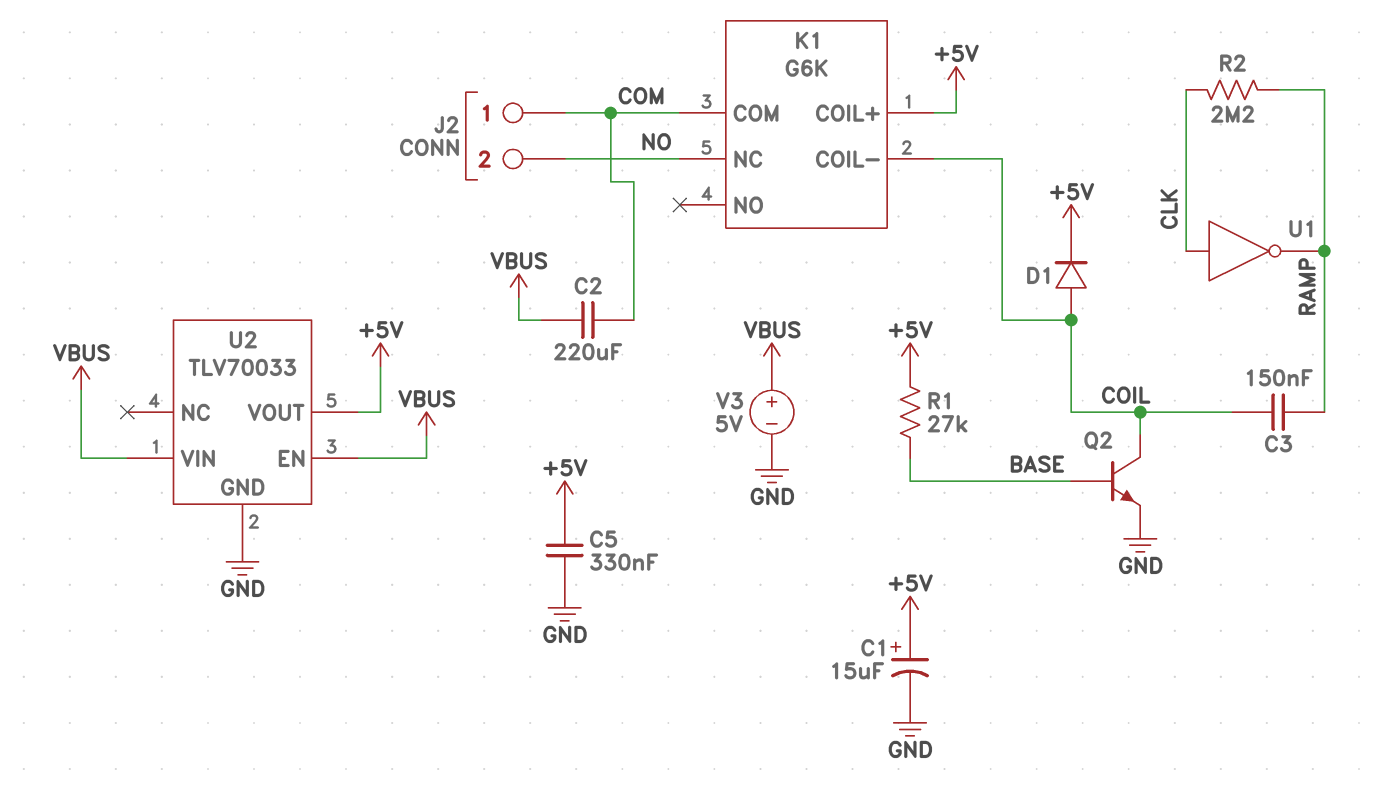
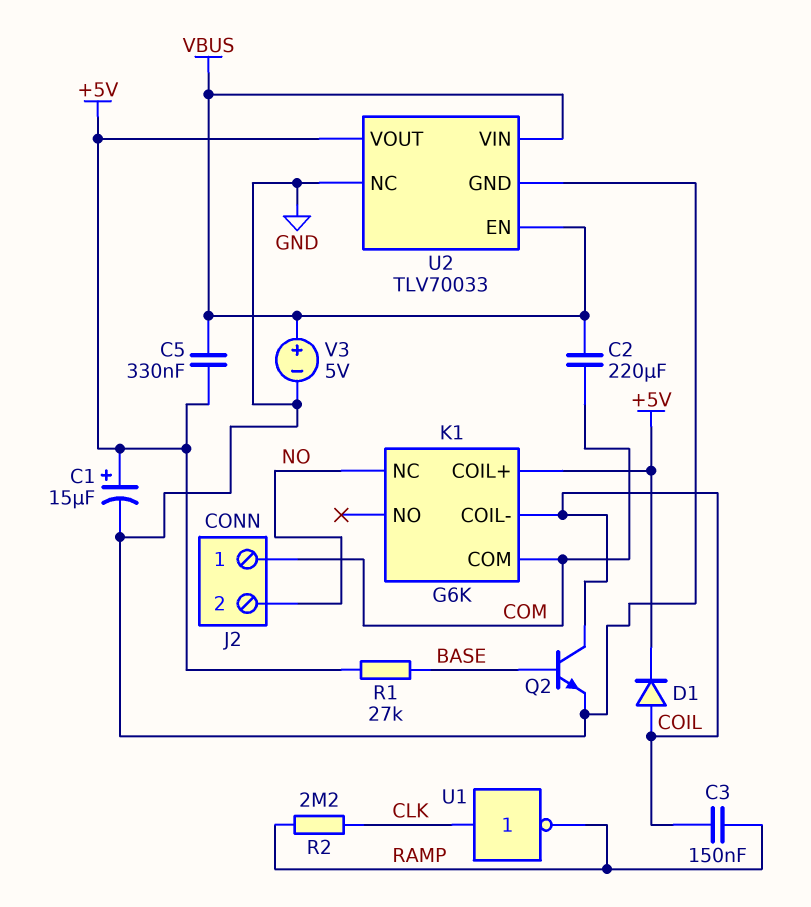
C5: 330nF (+5V, GND) -> 330nF (+5V, VBUS)
U2 pin NC: none -> GND

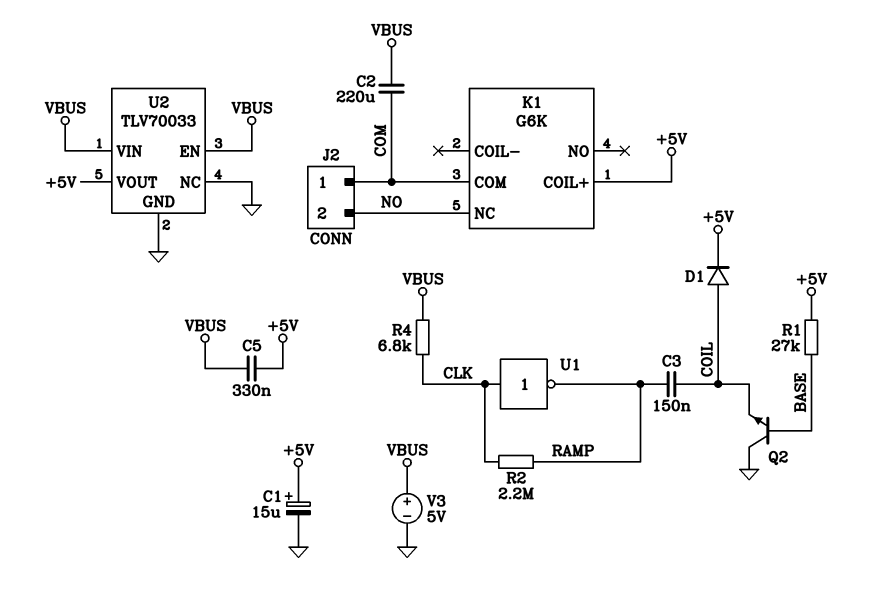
K1 pin COIL-: COIL -> none
Q2: NPN (B BASE, C COIL, E GND) -> NPN (B BASE, C GND, E COIL)
R4: none -> 6.8k (CLK, VBUS)

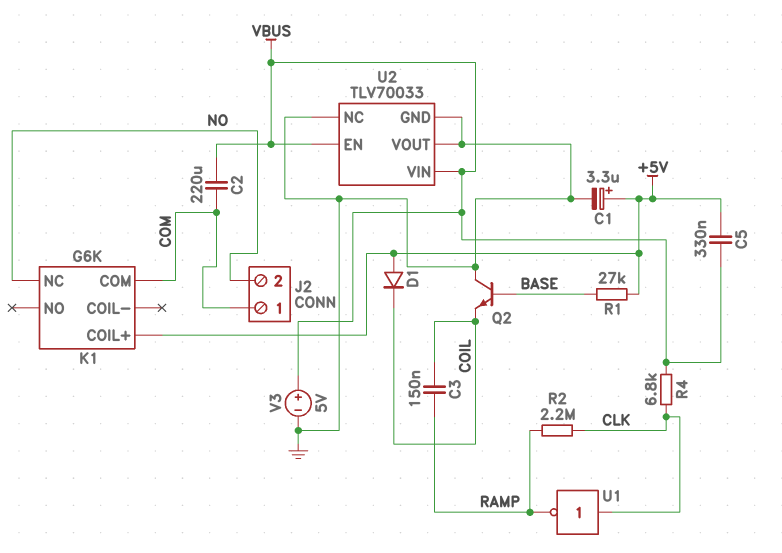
C1: 15uF (plus +5V, minus GND) -> 3.3uF (plus +5V, minus GND)
D1: diode (A COIL, K +5V) -> diode (A +5V, K COIL)
U2 pin VOUT: +5V -> GND

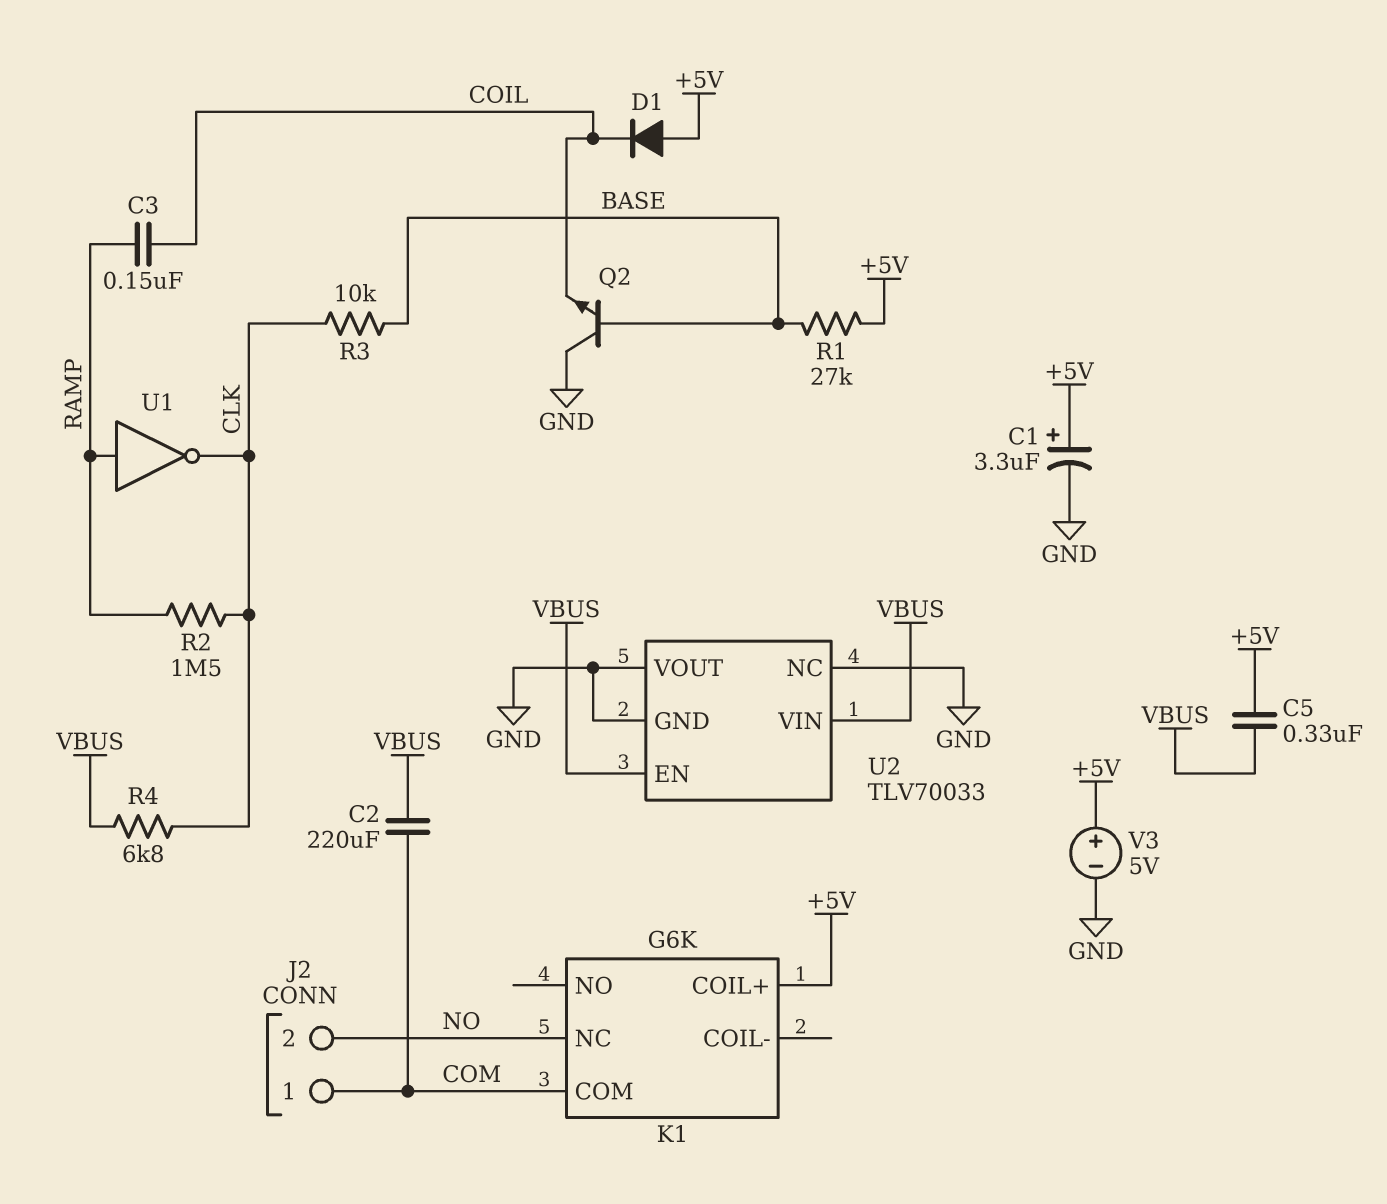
R2: 2.2M (CLK, RAMP) -> 1.5M (CLK, RAMP)
R3: none -> 10k (BASE, CLK)
U1: NOT (in CLK, out RAMP) -> NOT (in RAMP, out CLK)
V3: 5V (plus VBUS, minus GND) -> 5V (plus +5V, minus GND)

